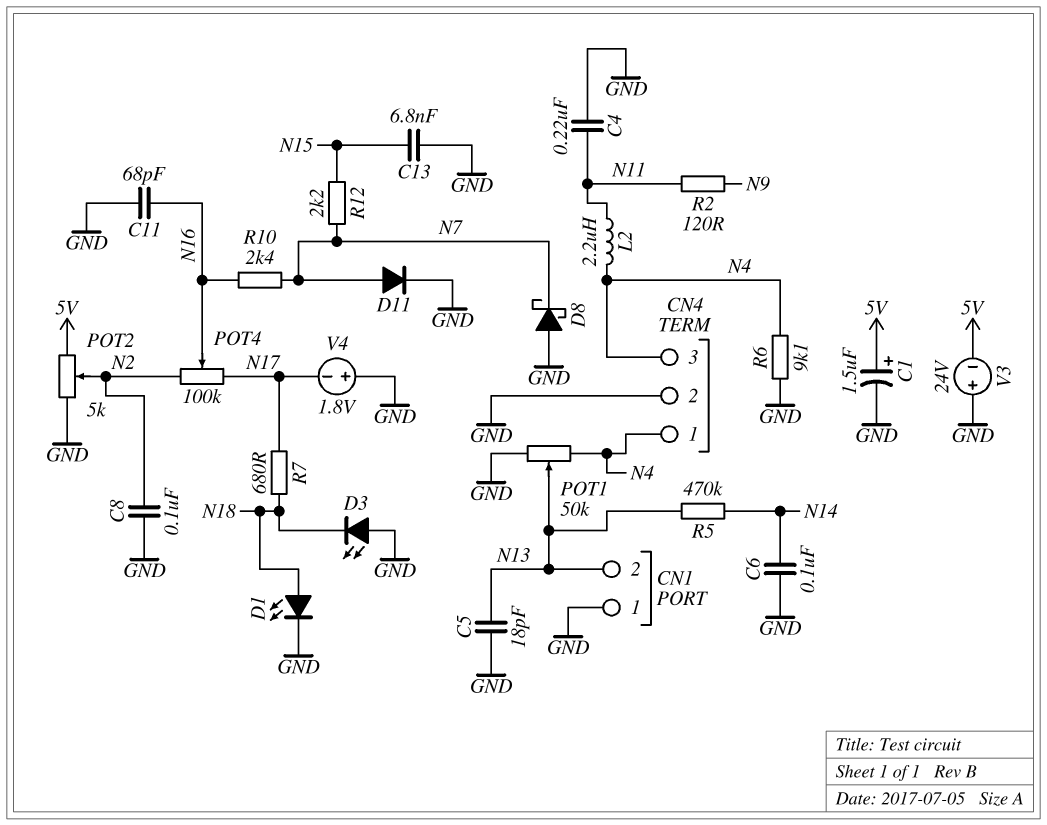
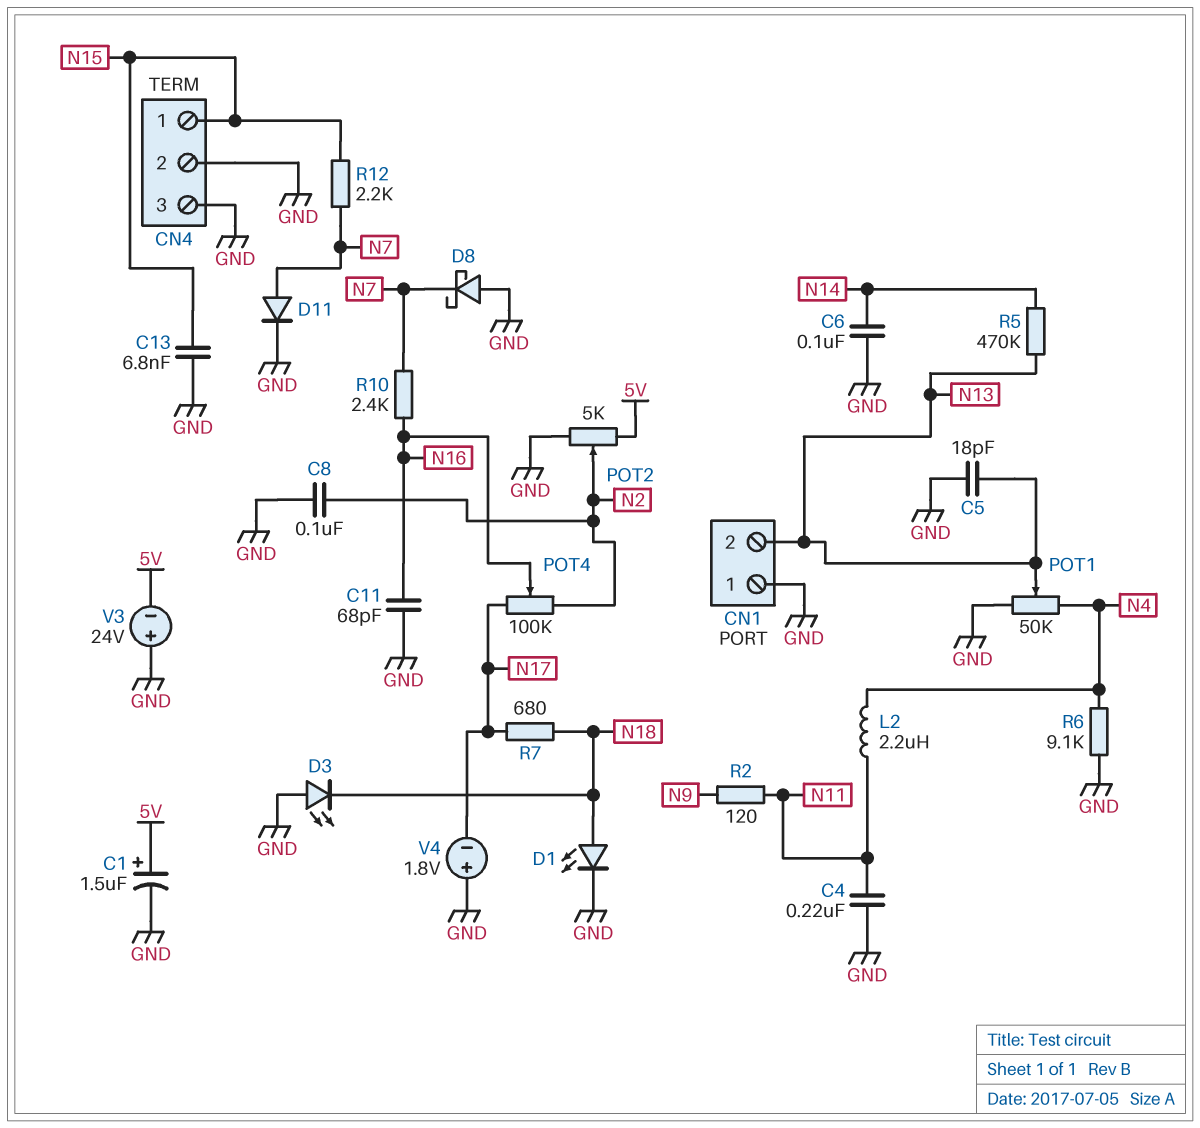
CN4 pin 1: N4 -> N15
CN4 pin 3: N4 -> GND

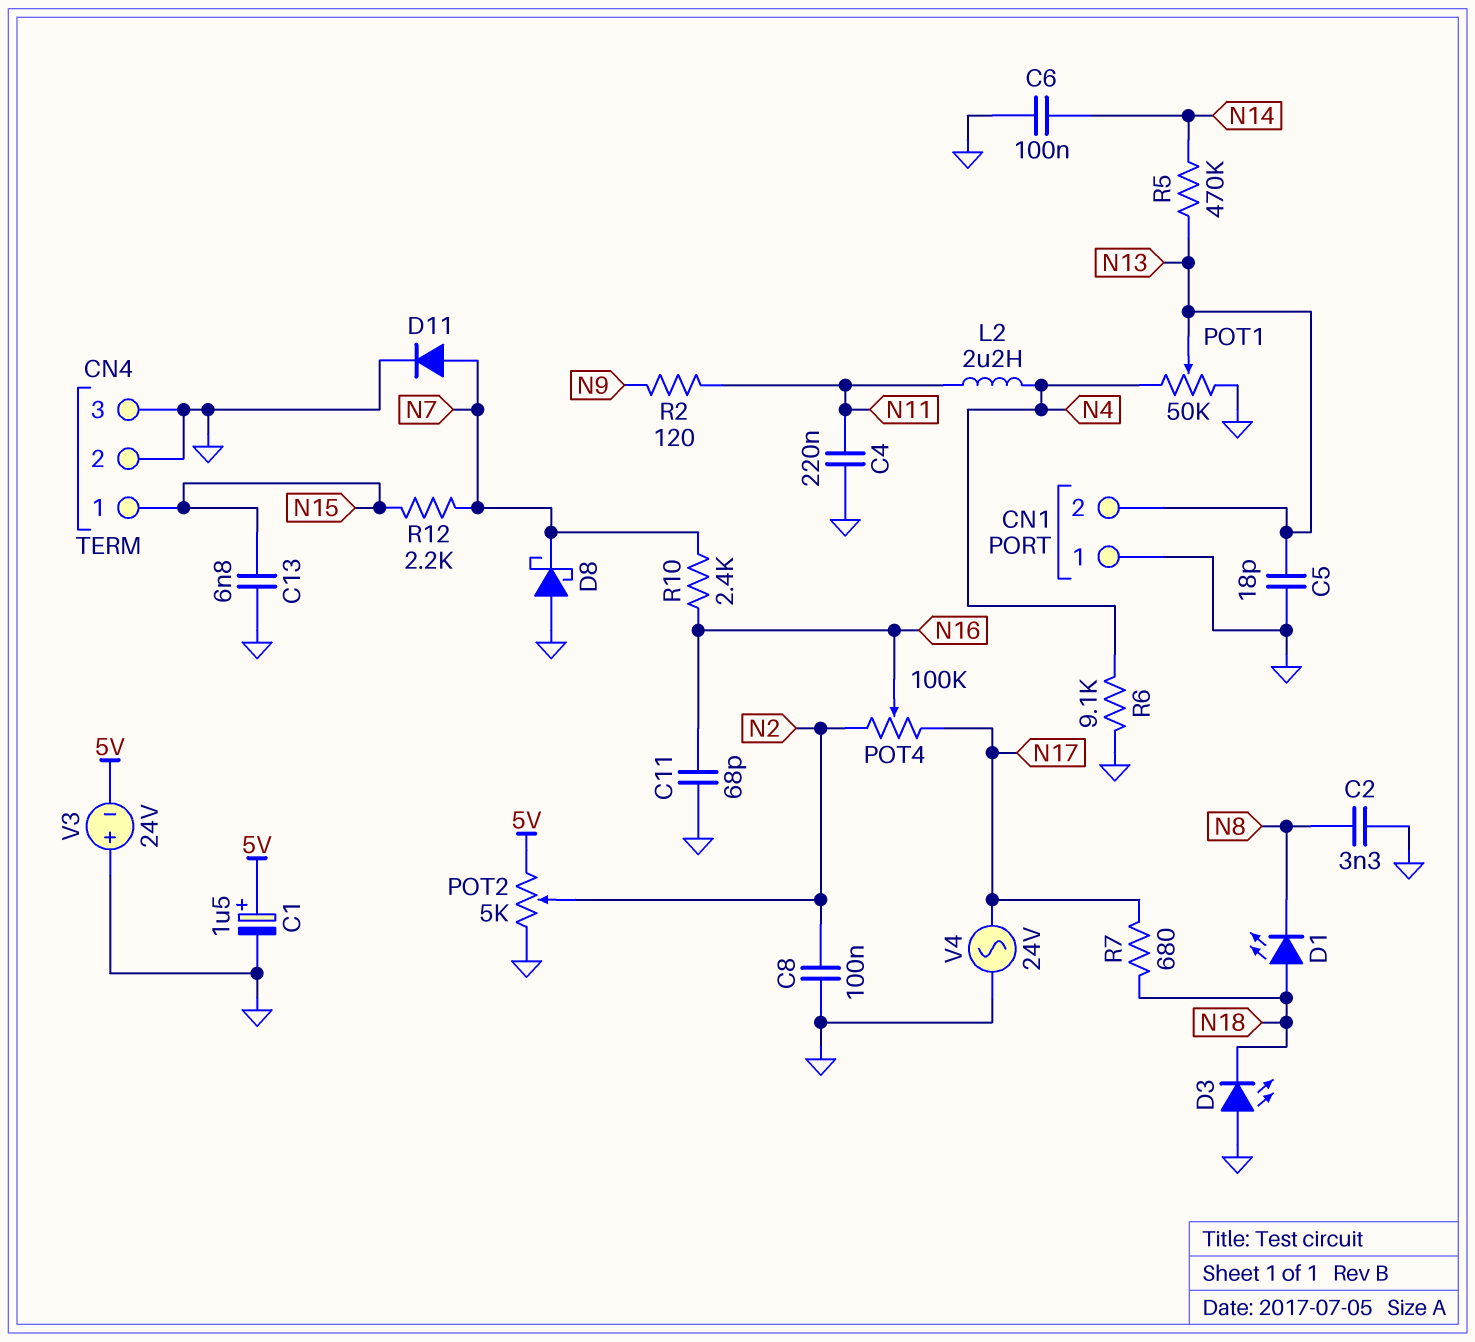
C2: none -> 3.3nF (GND, N8)
D1: LED (A N18, K GND) -> LED (A N18, K N8)
V4: 1.8V (plus GND, minus N17) -> AC 24V (GND, N17)

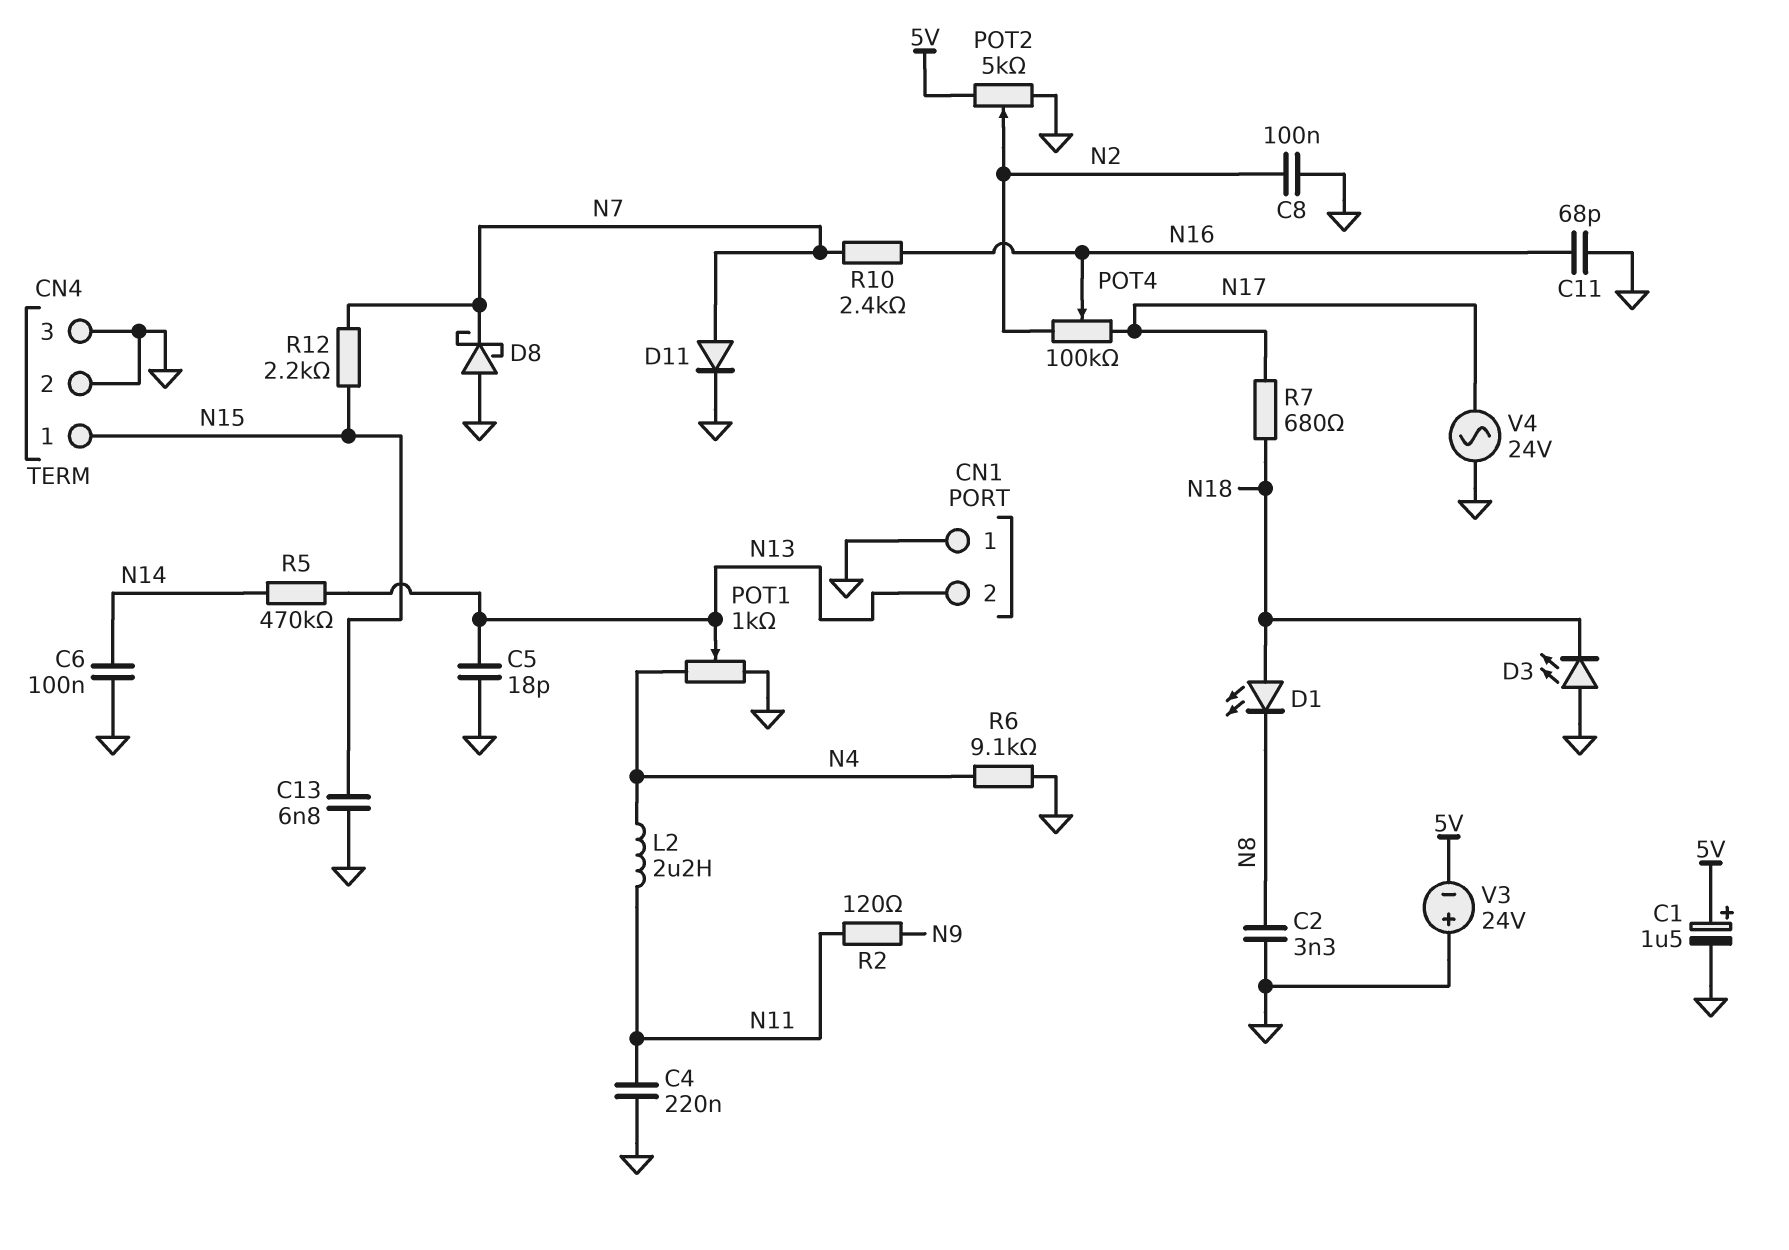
POT1: 50k (GND, N4, wiper N13) -> 1k (GND, N4, wiper N13)

